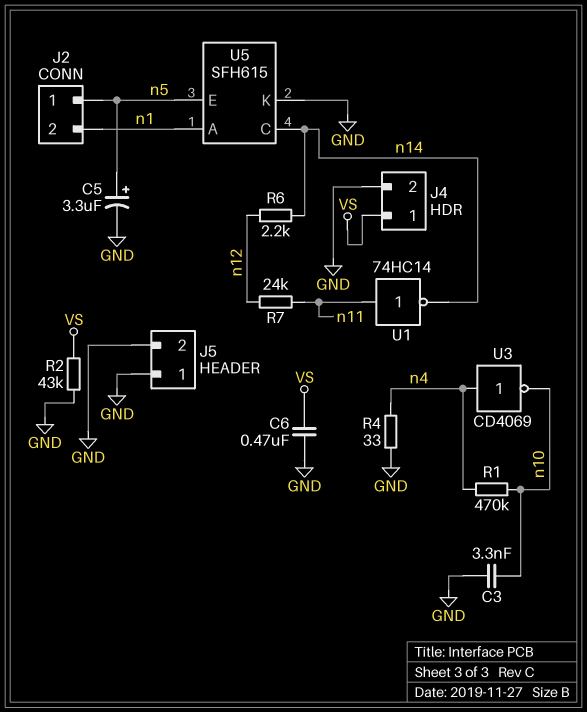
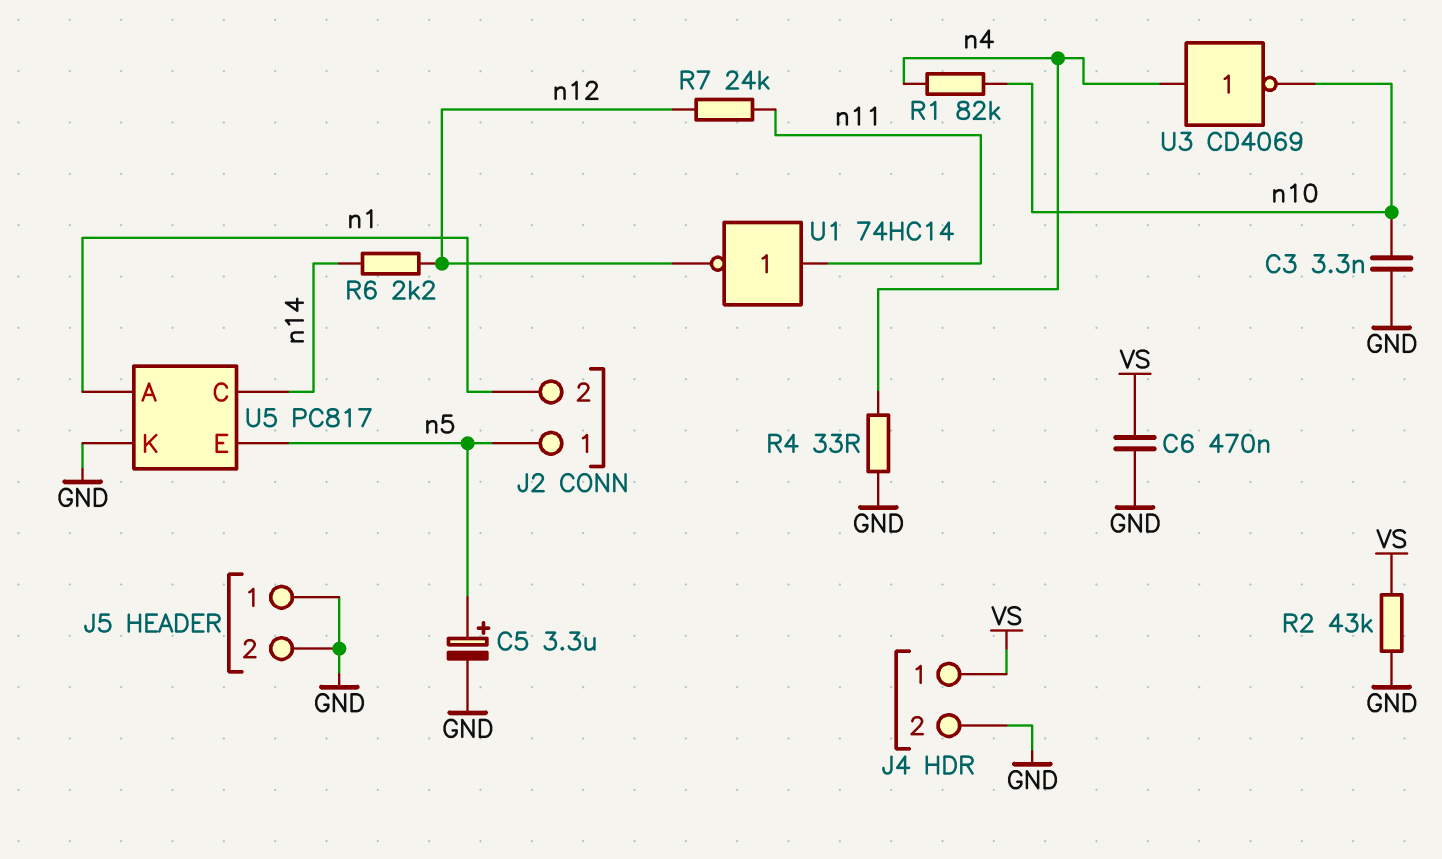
R1: 470k (n4, n10) -> 82k (n4, n10)
U1: NOT 74HC14 (in n11, out n14) -> NOT 74HC14 (in n11, out n12)
U5: SFH615 -> PC817

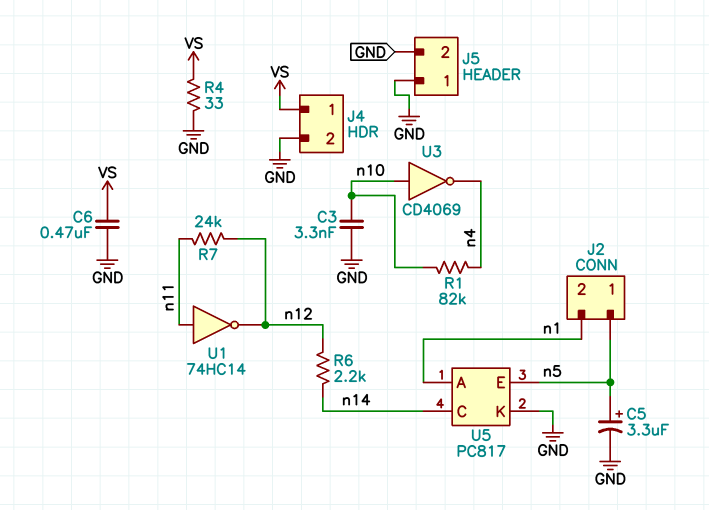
R2: 43k (GND, VS) -> none
R4: 33 (GND, n4) -> 33 (GND, VS)
U3: NOT CD4069 (in n4, out n10) -> NOT CD4069 (in n10, out n4)

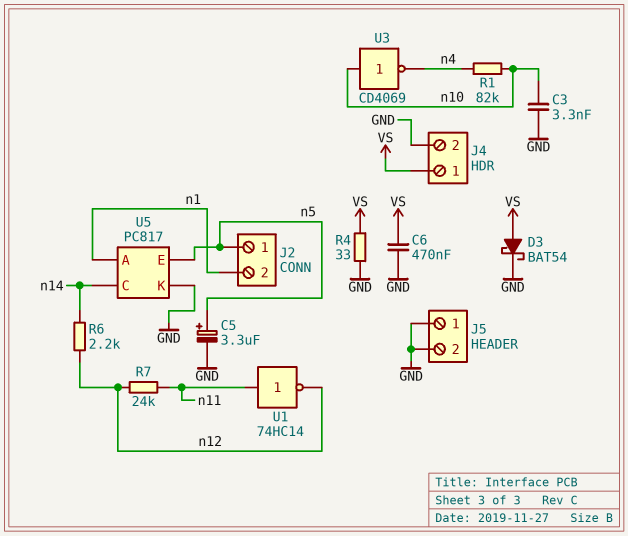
D3: none -> schottky BAT54 (A VS, K GND)

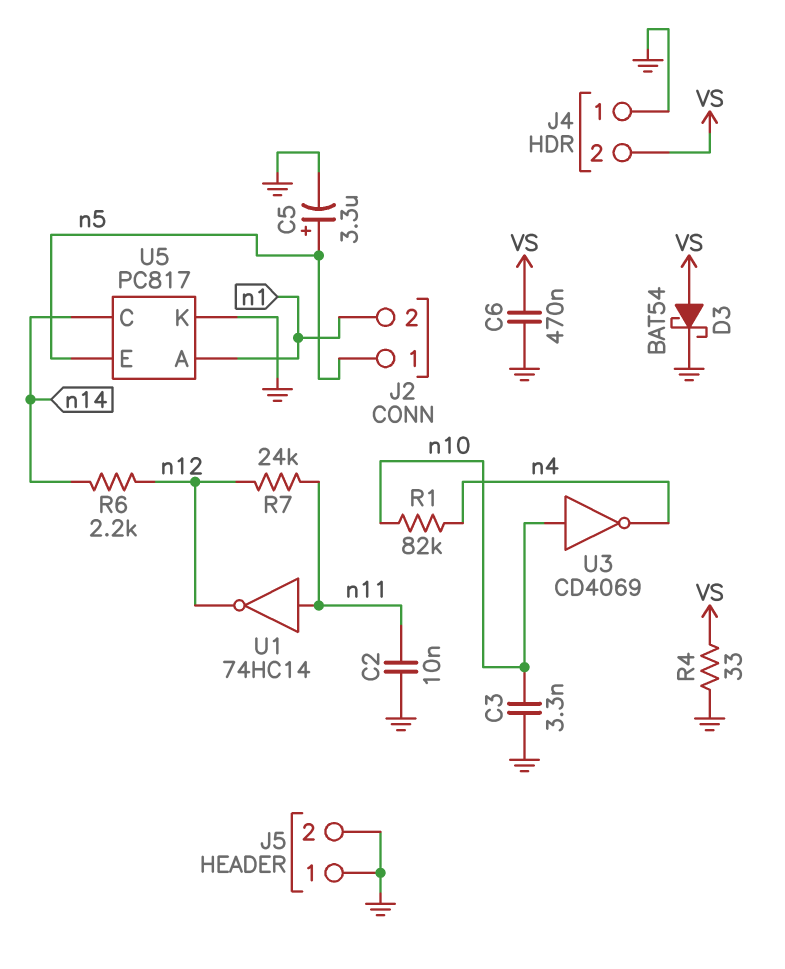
C2: none -> 10nF (GND, n11)
J4 pin 1: VS -> GND
J4 pin 2: GND -> VS

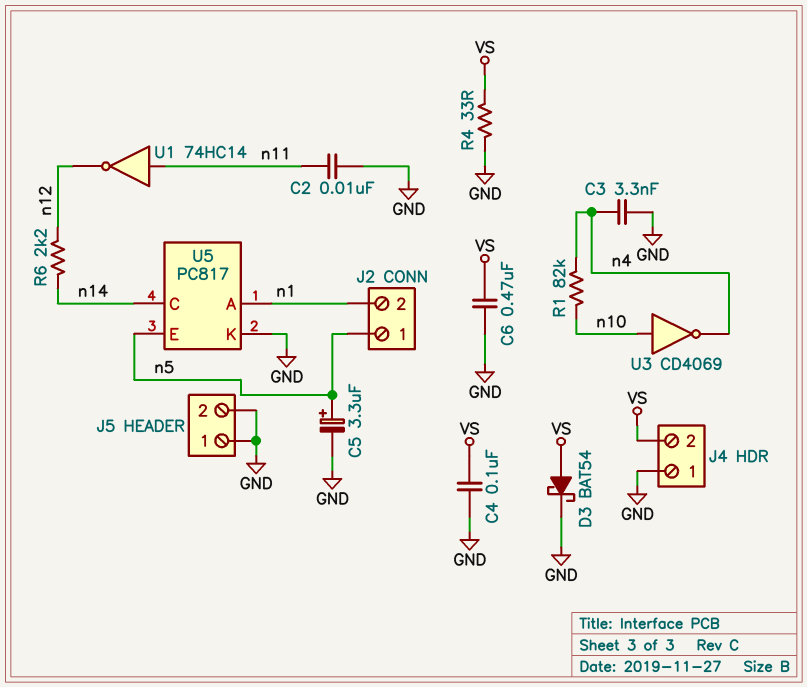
C3: 3.3nF (GND, n10) -> 3.3nF (GND, n4)
C4: none -> 100nF (GND, VS)
R7: 24k (n11, n12) -> none

